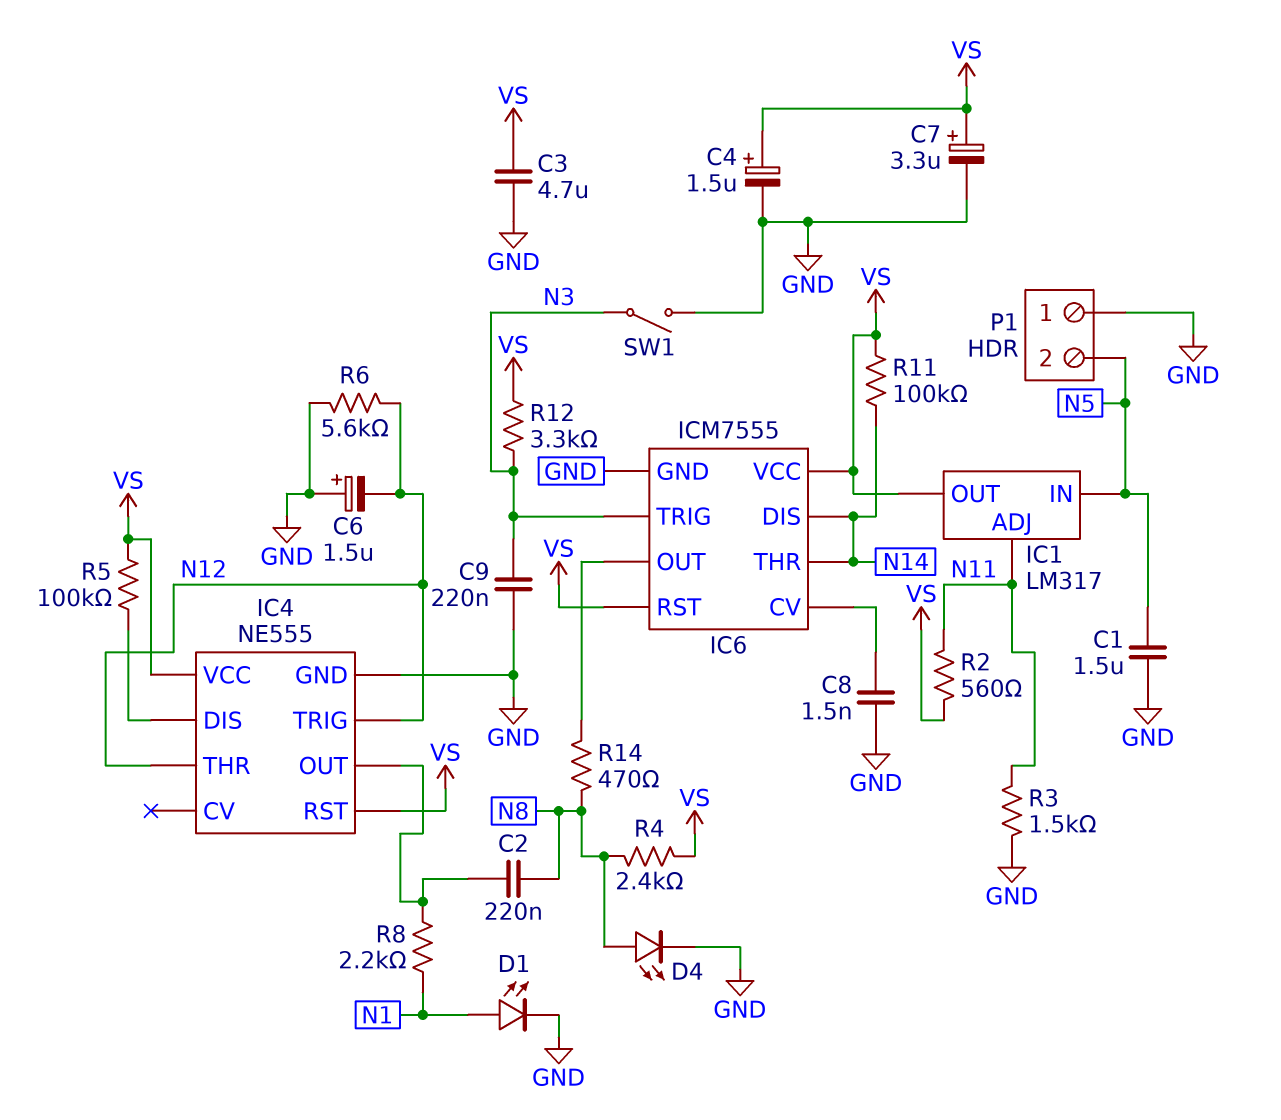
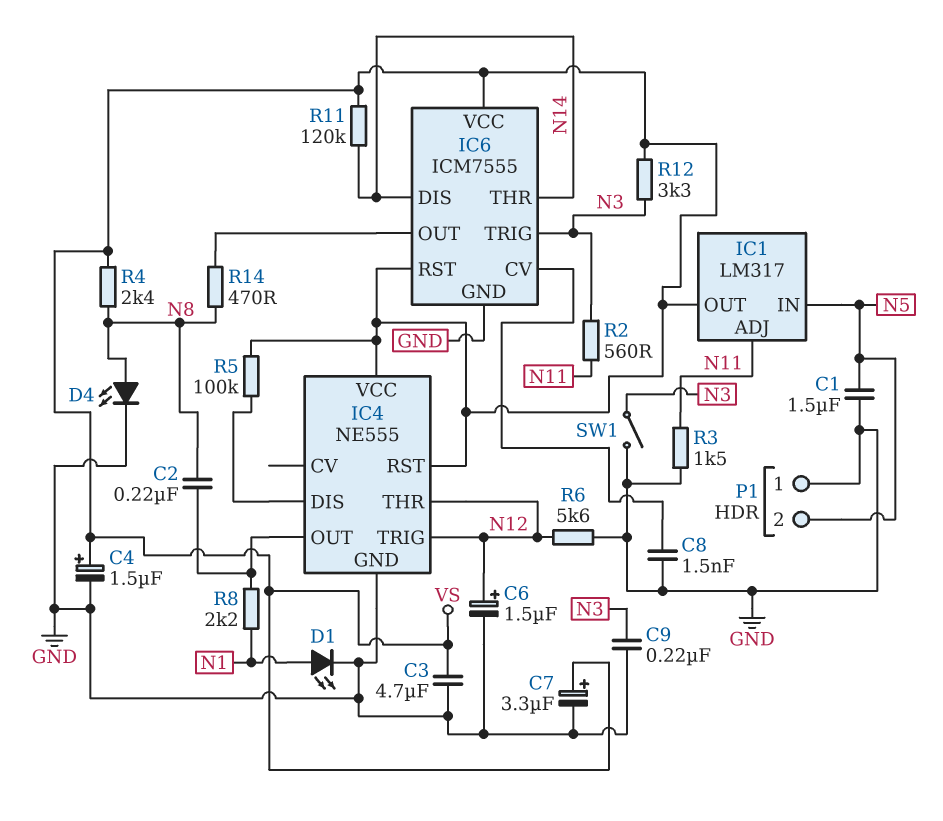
C6: 1.5uF (plus GND, minus N12) -> 1.5uF (plus N12, minus GND)
R2: 560 (N11, VS) -> 560 (N3, N11)
R11: 100k (N14, VS) -> 120k (N14, VS)

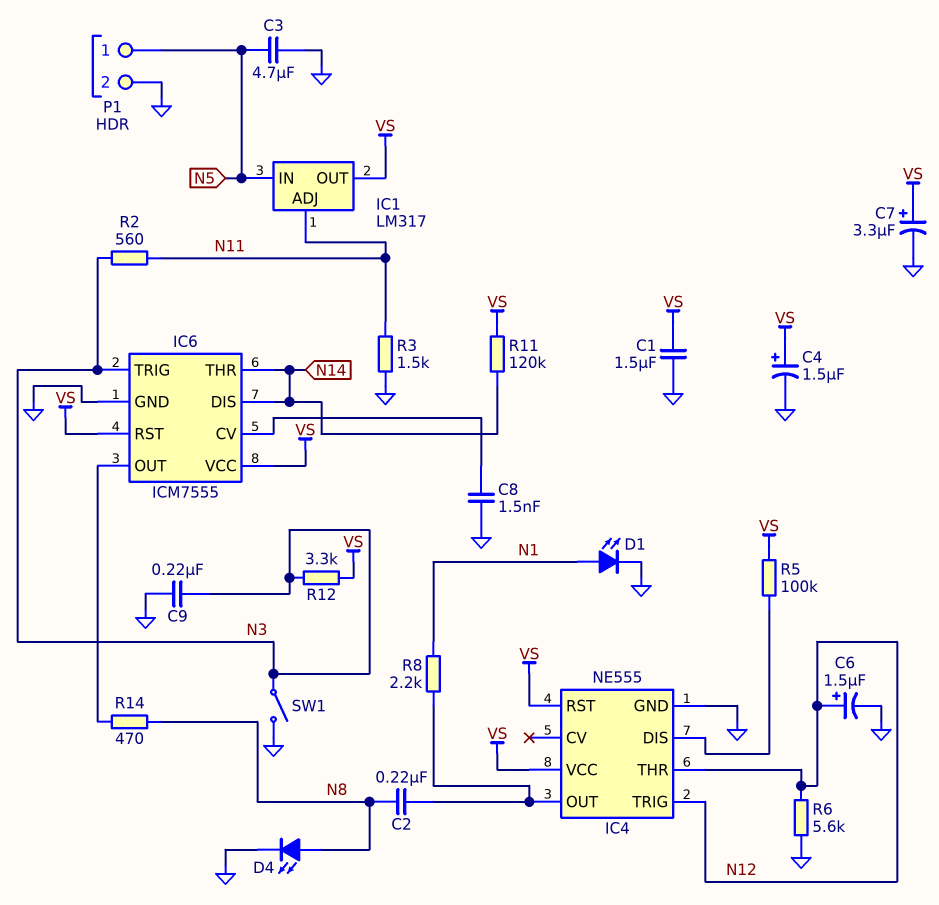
C1: 1.5uF (GND, N5) -> 1.5uF (GND, VS)
C3: 4.7uF (GND, VS) -> 4.7uF (GND, N5)
P1 pin 1: GND -> N5
P1 pin 2: N5 -> GND
R4: 2.4k (N8, VS) -> none

